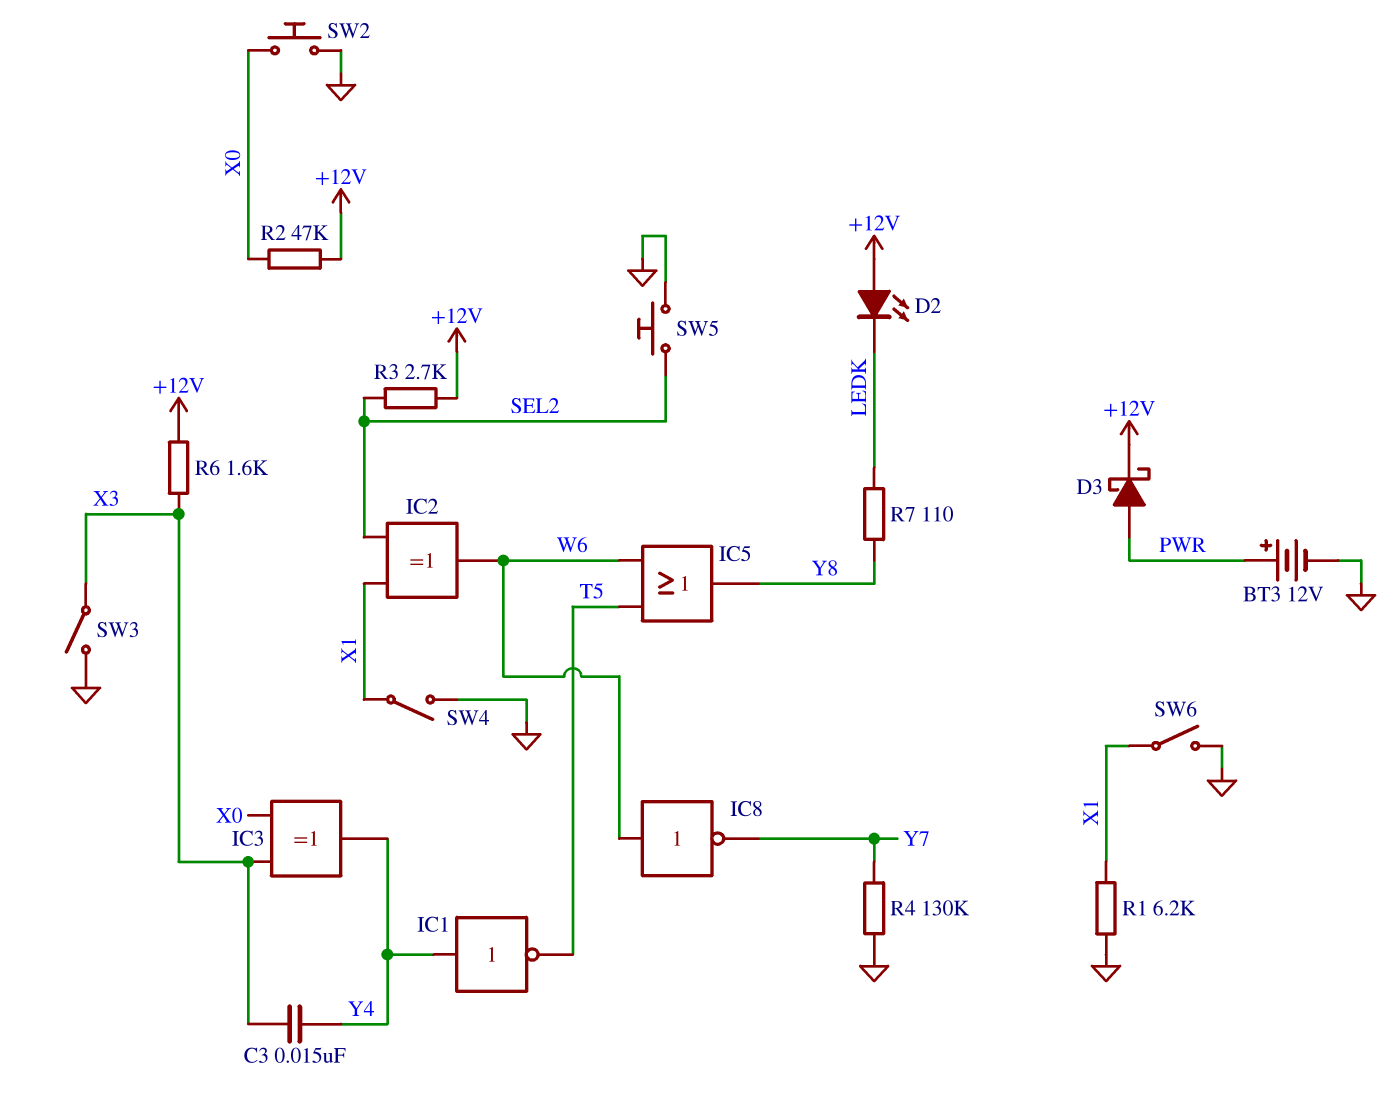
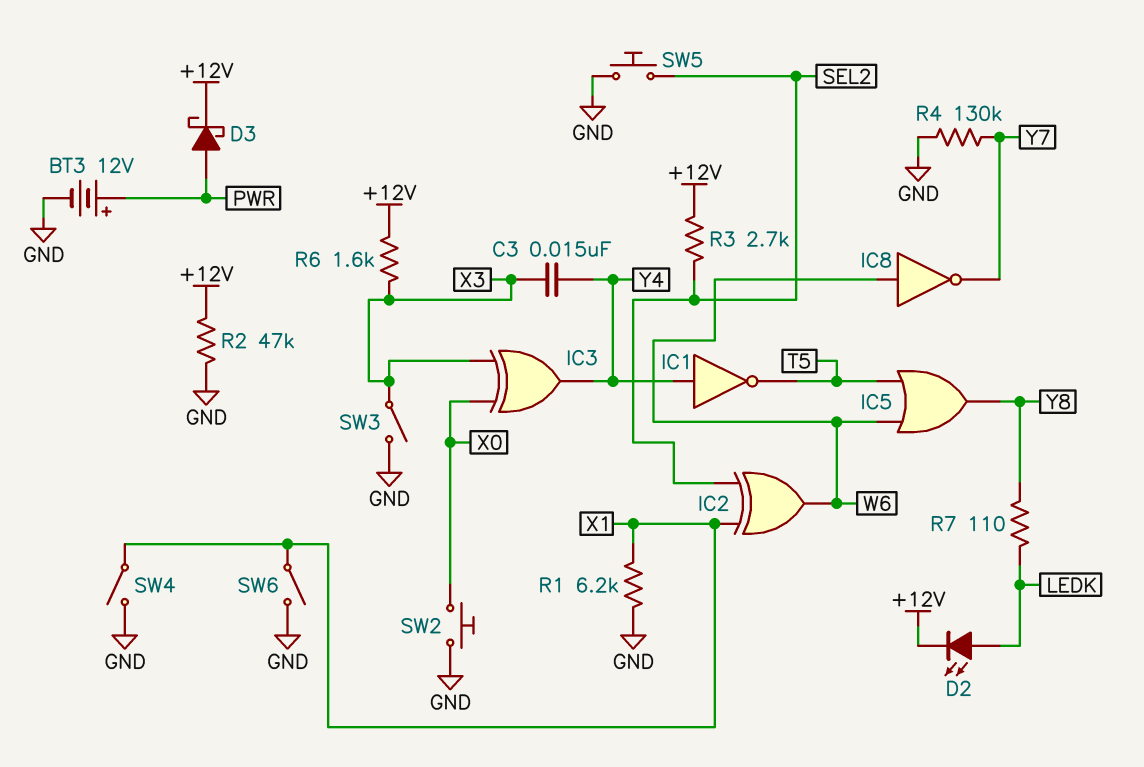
D2: LED (A +12V, K LEDK) -> LED (A LEDK, K +12V)
R2: 47k (+12V, X0) -> 47k (+12V, GND)

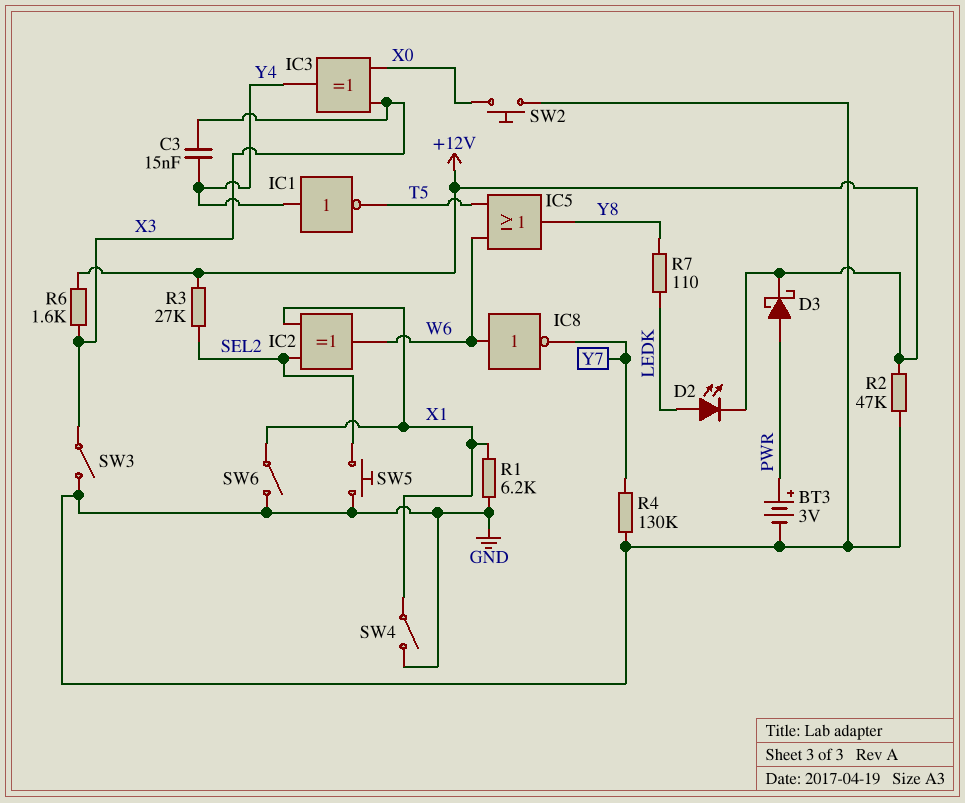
BT3: 12V (plus PWR, minus GND) -> 3V (plus PWR, minus GND)
R3: 2.7k (+12V, SEL2) -> 27k (+12V, SEL2)

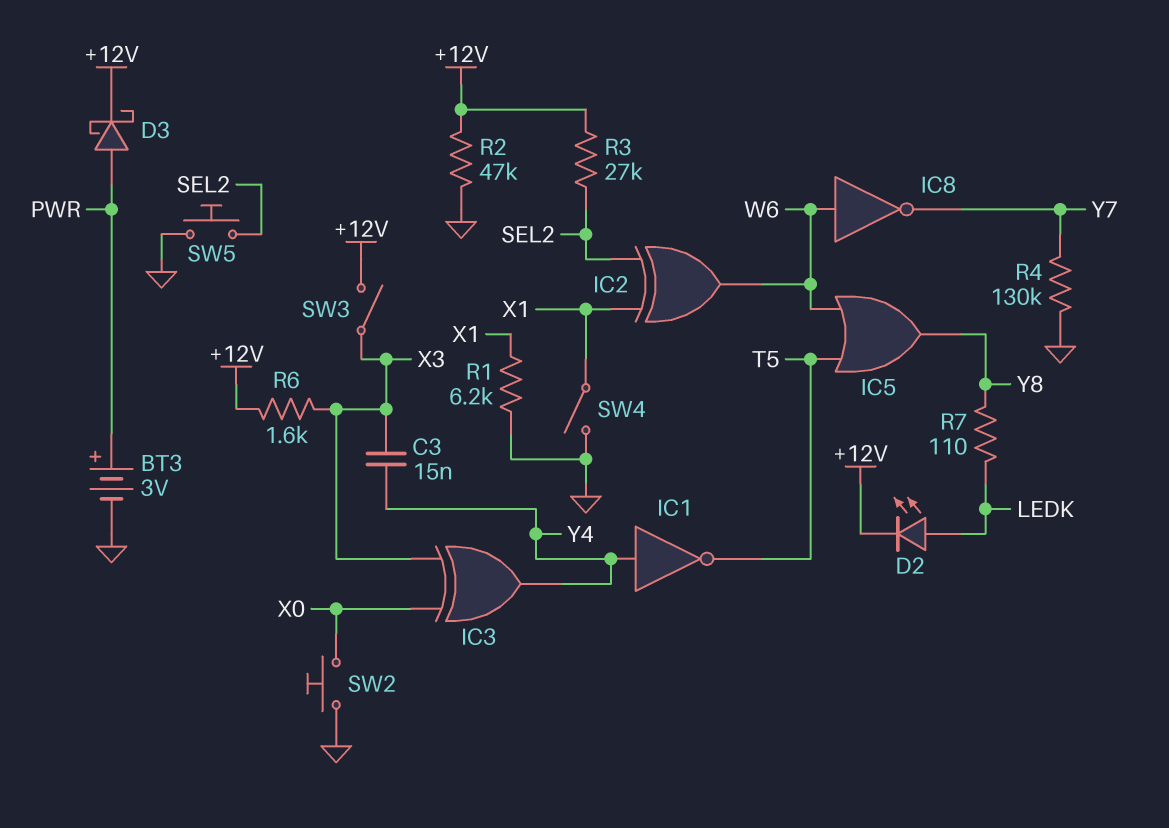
SW3: switch (GND, X3) -> switch (+12V, X3)
SW6: switch (GND, X1) -> none

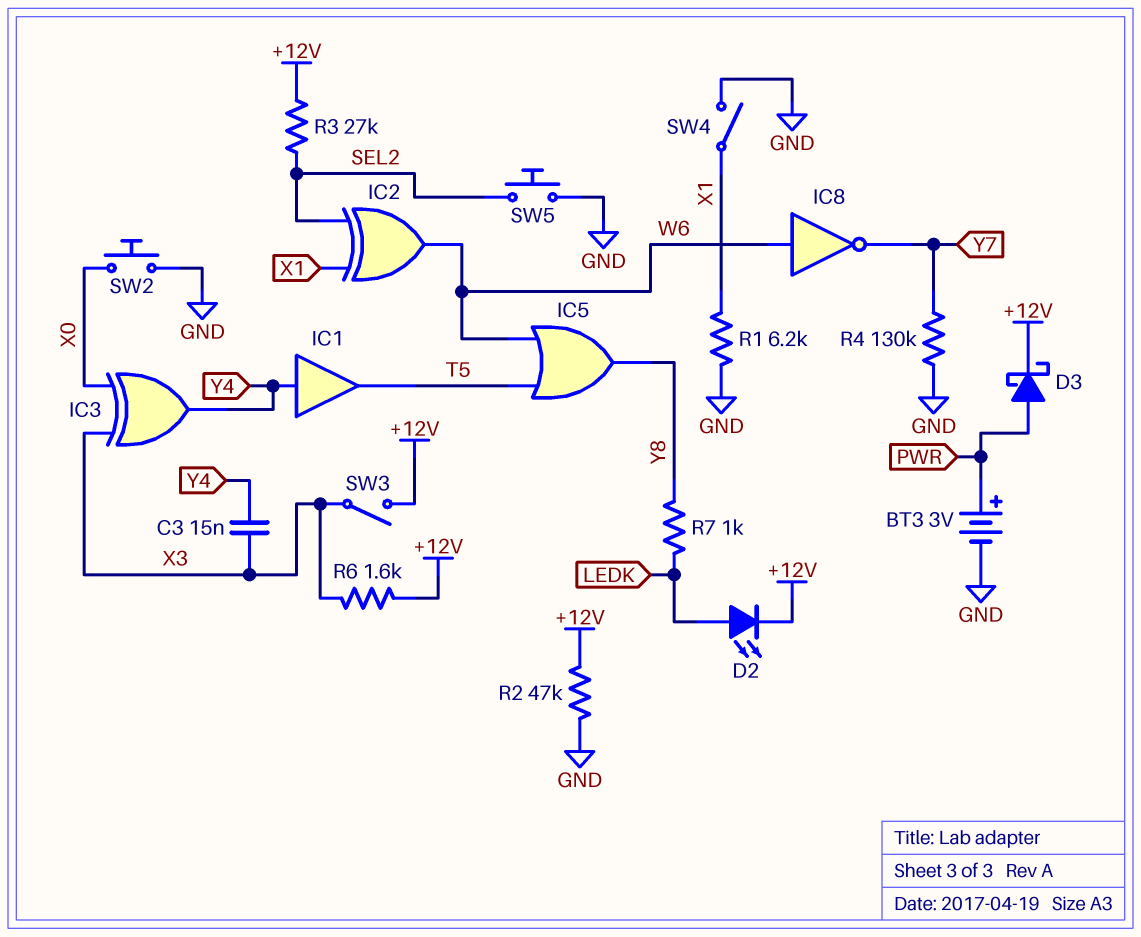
IC1: NOT (in Y4, out T5) -> buffer (in Y4, out T5)
R7: 110 (LEDK, Y8) -> 1k (LEDK, Y8)

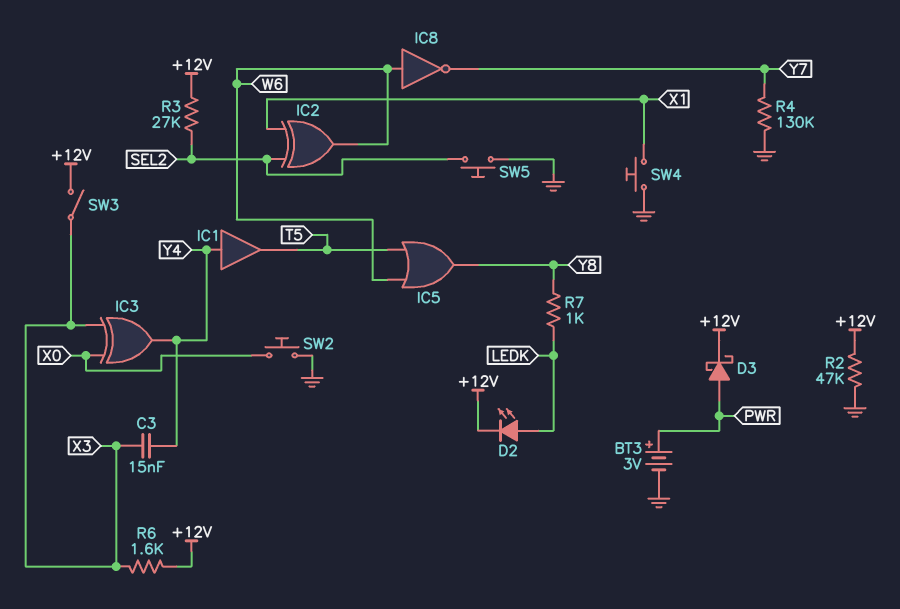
R1: 6.2k (GND, X1) -> none
SW4: switch (GND, X1) -> button (GND, X1)

